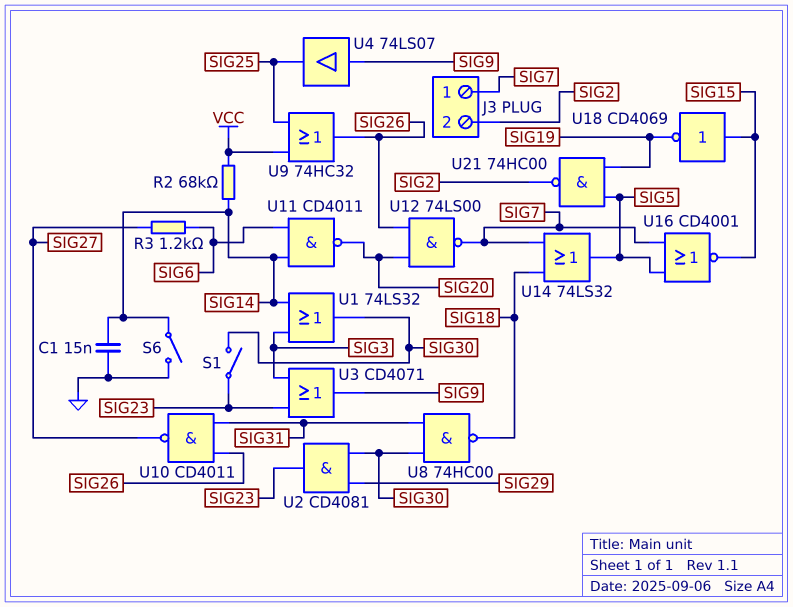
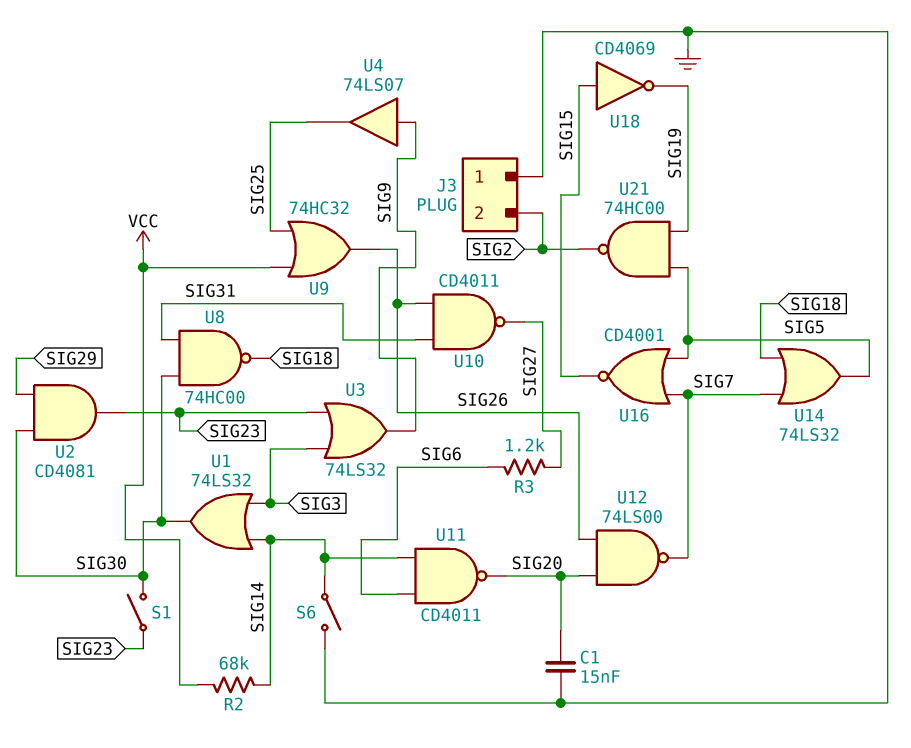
C1: 15nF (GND, SIG14) -> 15nF (GND, SIG20)
J3 pin 1: SIG7 -> GND
U3: OR CD4071 (in SIG3, in SIG23, out SIG9) -> OR 74LS32 (in SIG3, in SIG23, out SIG9)

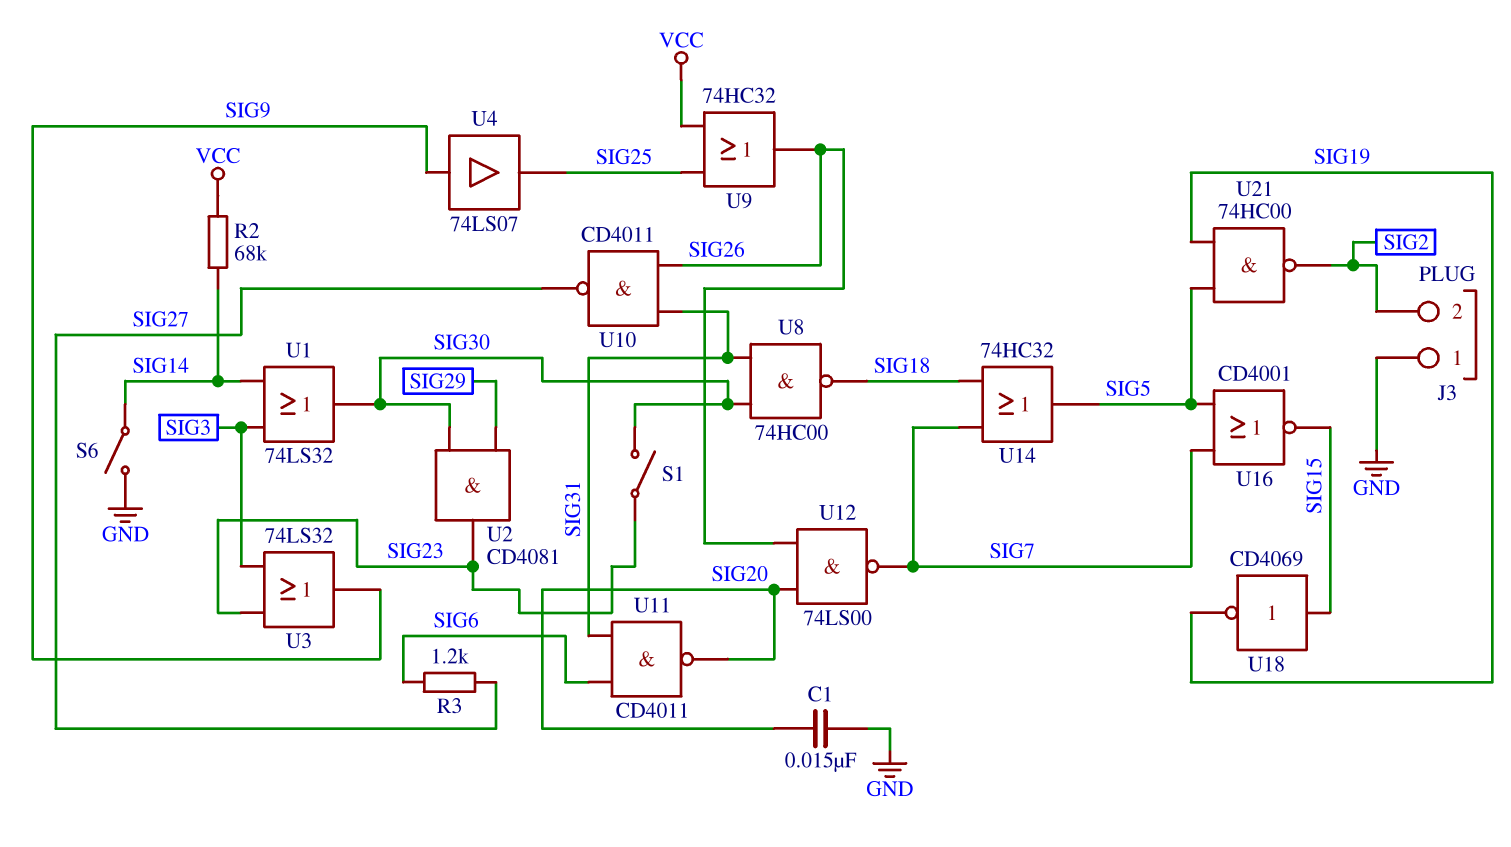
U11: NAND CD4011 (in SIG6, in SIG14, out SIG20) -> NAND CD4011 (in SIG6, in SIG31, out SIG20)
U14: OR 74LS32 (in SIG7, in SIG18, out SIG5) -> OR 74HC32 (in SIG7, in SIG18, out SIG5)

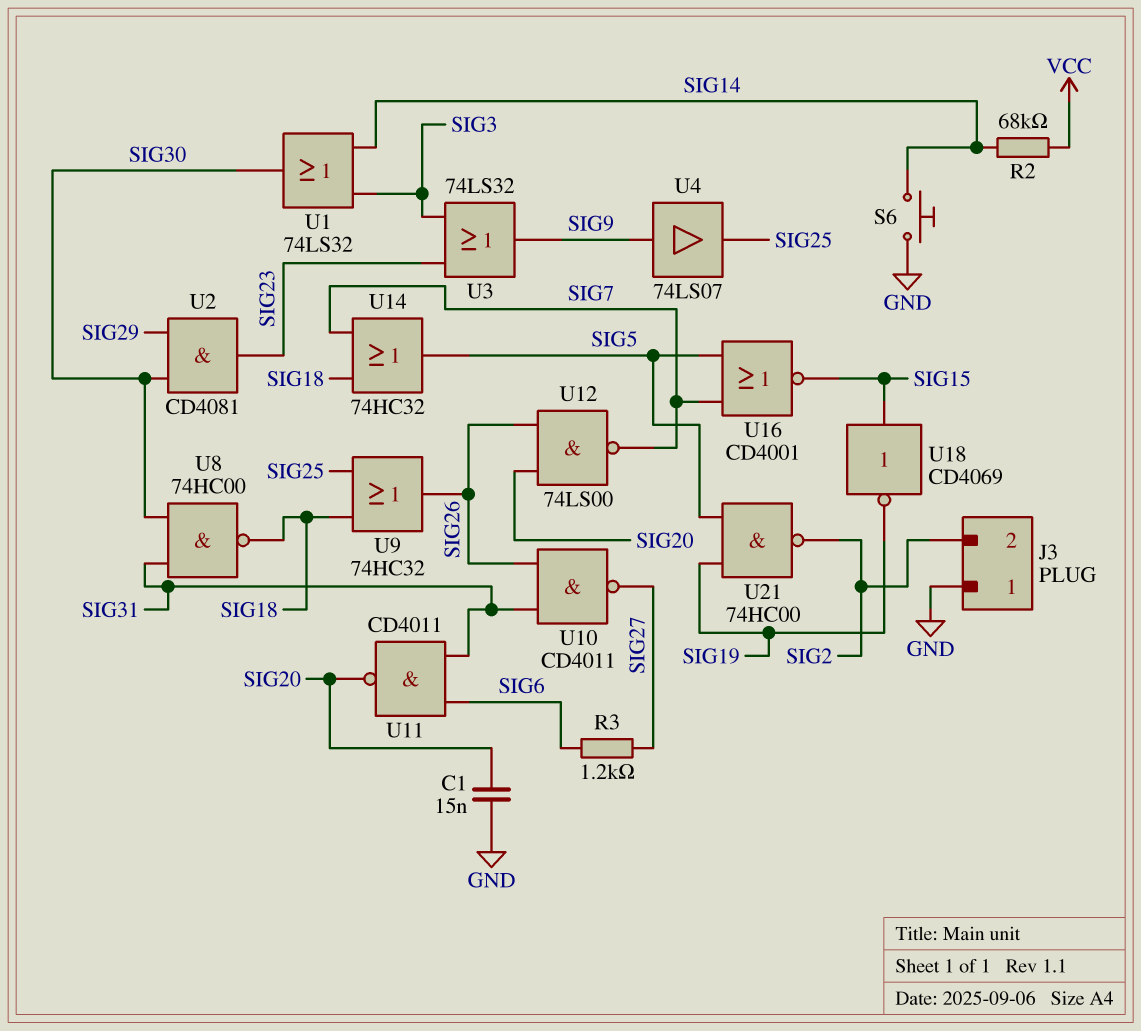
S1: switch (SIG23, SIG30) -> none
S6: switch (GND, SIG14) -> button (GND, SIG14)
U9: OR 74HC32 (in SIG25, in VCC, out SIG26) -> OR 74HC32 (in SIG18, in SIG25, out SIG26)

